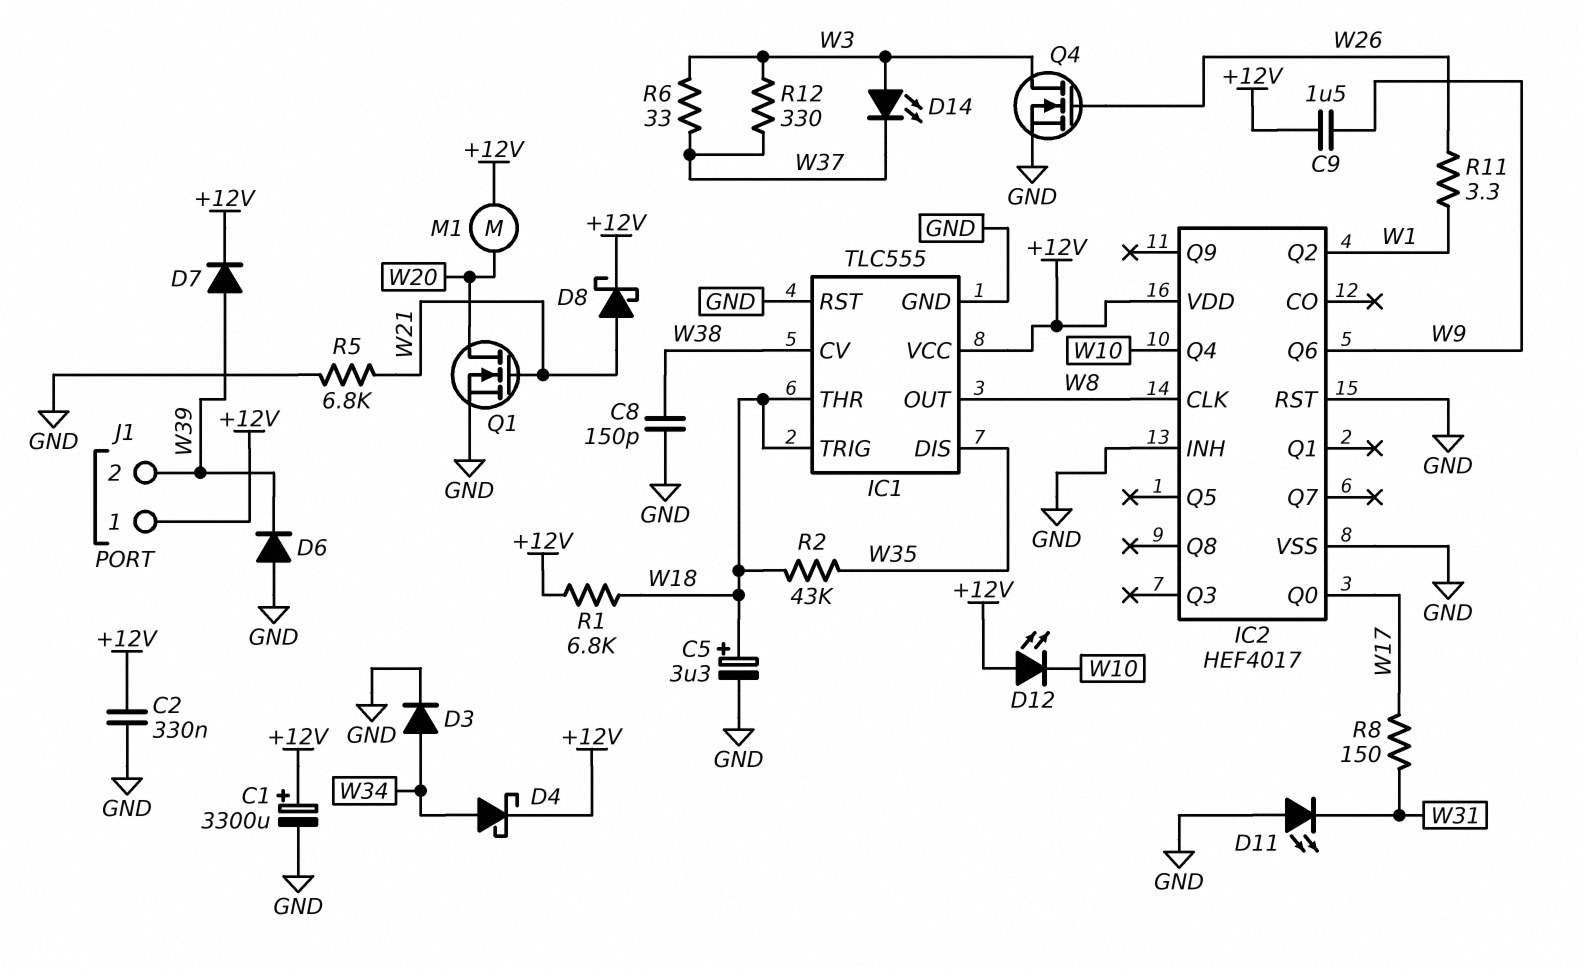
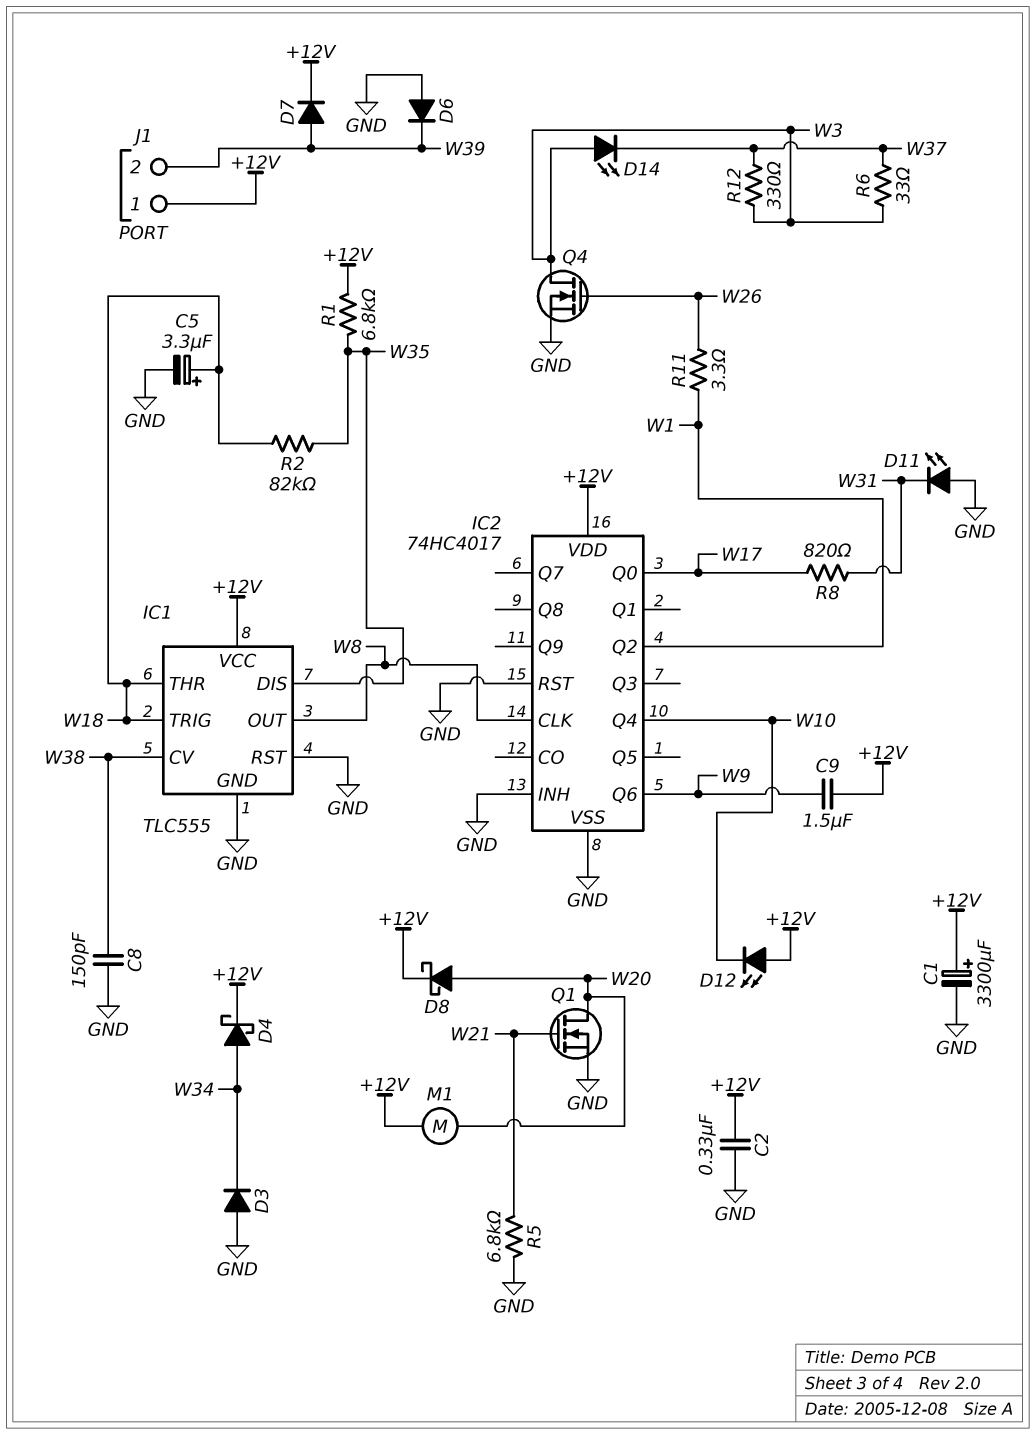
D3: diode (A W34, K GND) -> diode (A GND, K W34)
D8: schottky (A W21, K +12V) -> schottky (A W20, K +12V)
IC2: HEF4017 -> 74HC4017
R1: 6.8k (+12V, W18) -> 6.8k (+12V, W35)
R2: 43k (W18, W35) -> 82k (W18, W35)
R8: 150 (W17, W31) -> 820 (W17, W31)

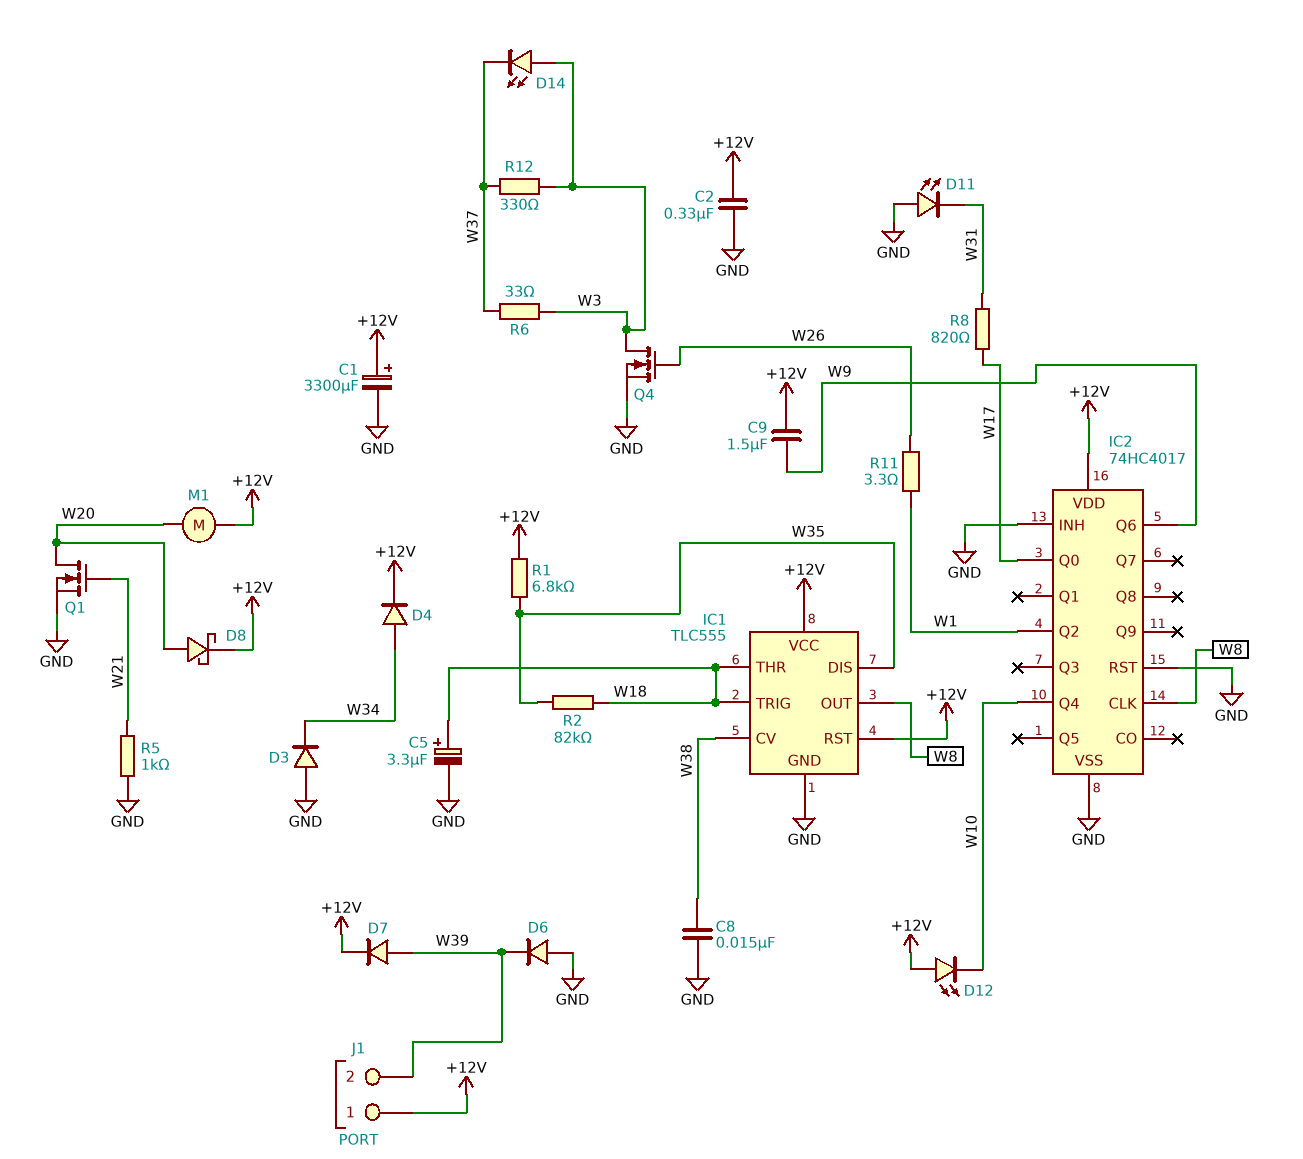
C8: 150pF (GND, W38) -> 15nF (GND, W38)
D4: schottky (A W34, K +12V) -> diode (A W34, K +12V)
IC1 pin RST: GND -> +12V
R5: 6.8k (GND, W21) -> 1k (GND, W21)

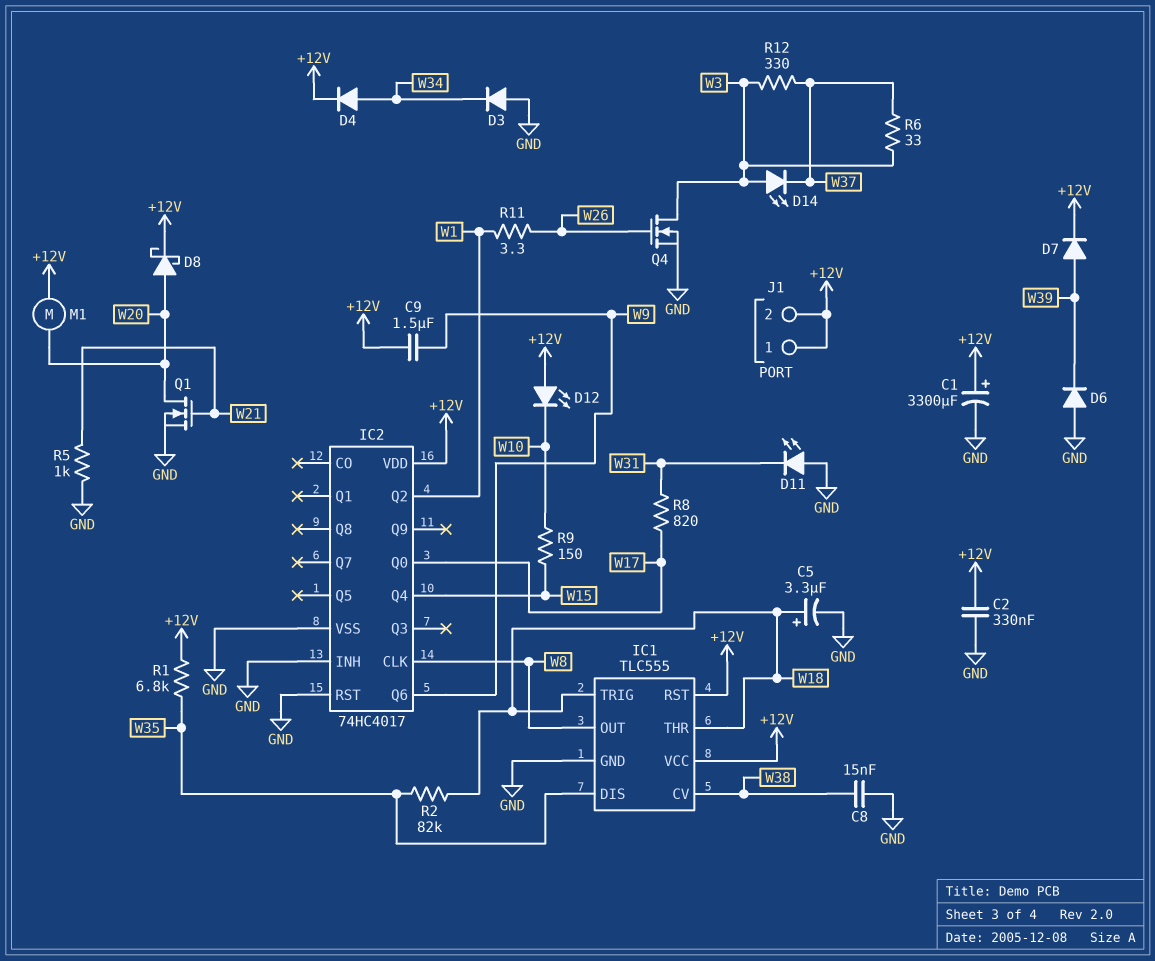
IC2 pin Q4: W10 -> W15
J1 pin 2: W39 -> +12V
R9: none -> 150 (W10, W15)

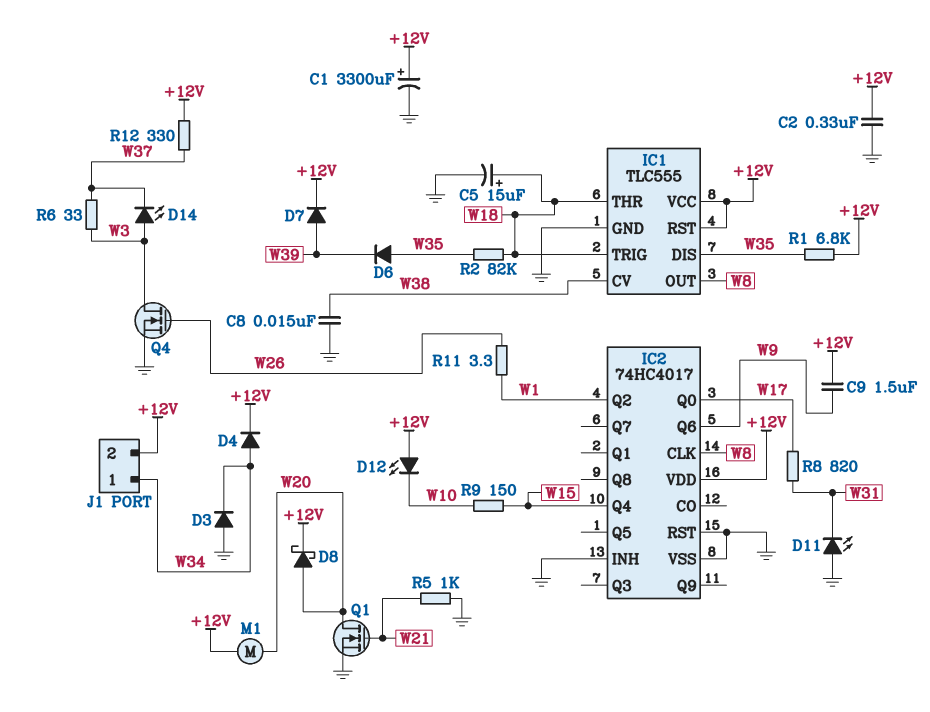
C5: 3.3uF (plus W18, minus GND) -> 15uF (plus W18, minus GND)
D6: diode (A GND, K W39) -> diode (A W35, K W39)
J1 pin 1: +12V -> W34
R12: 330 (W3, W37) -> 330 (+12V, W37)

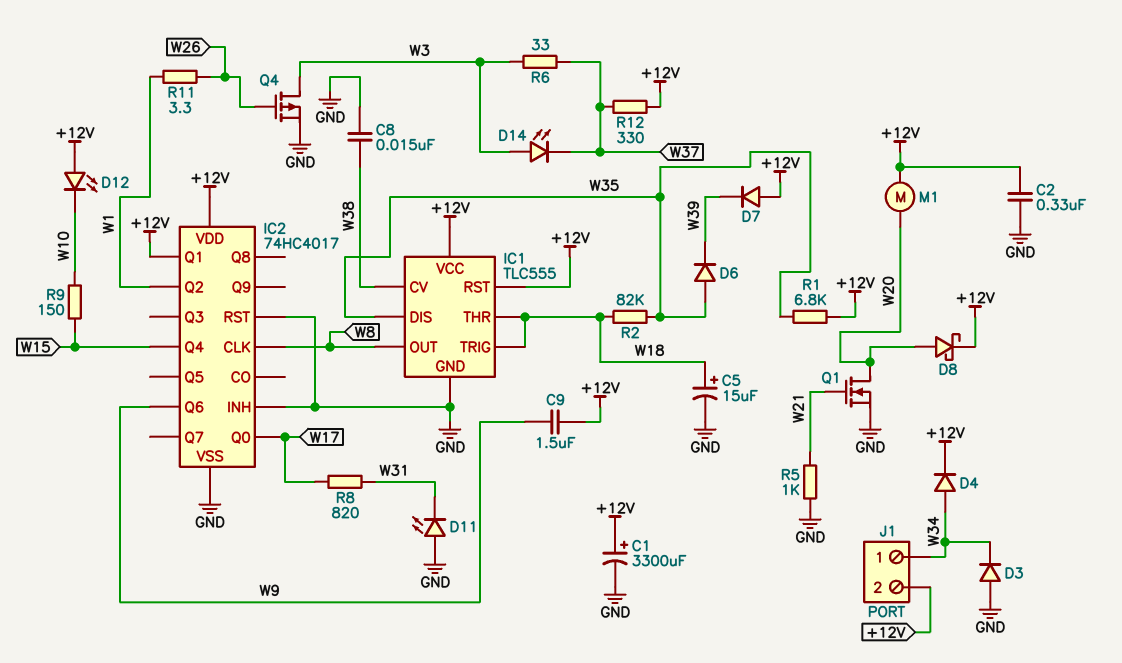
D7: diode (A W39, K +12V) -> diode (A +12V, K W39)
IC2 pin Q1: none -> +12V
Q4: NMOS (G W26, D W3, S GND) -> PMOS (G W26, D W3, S GND)

